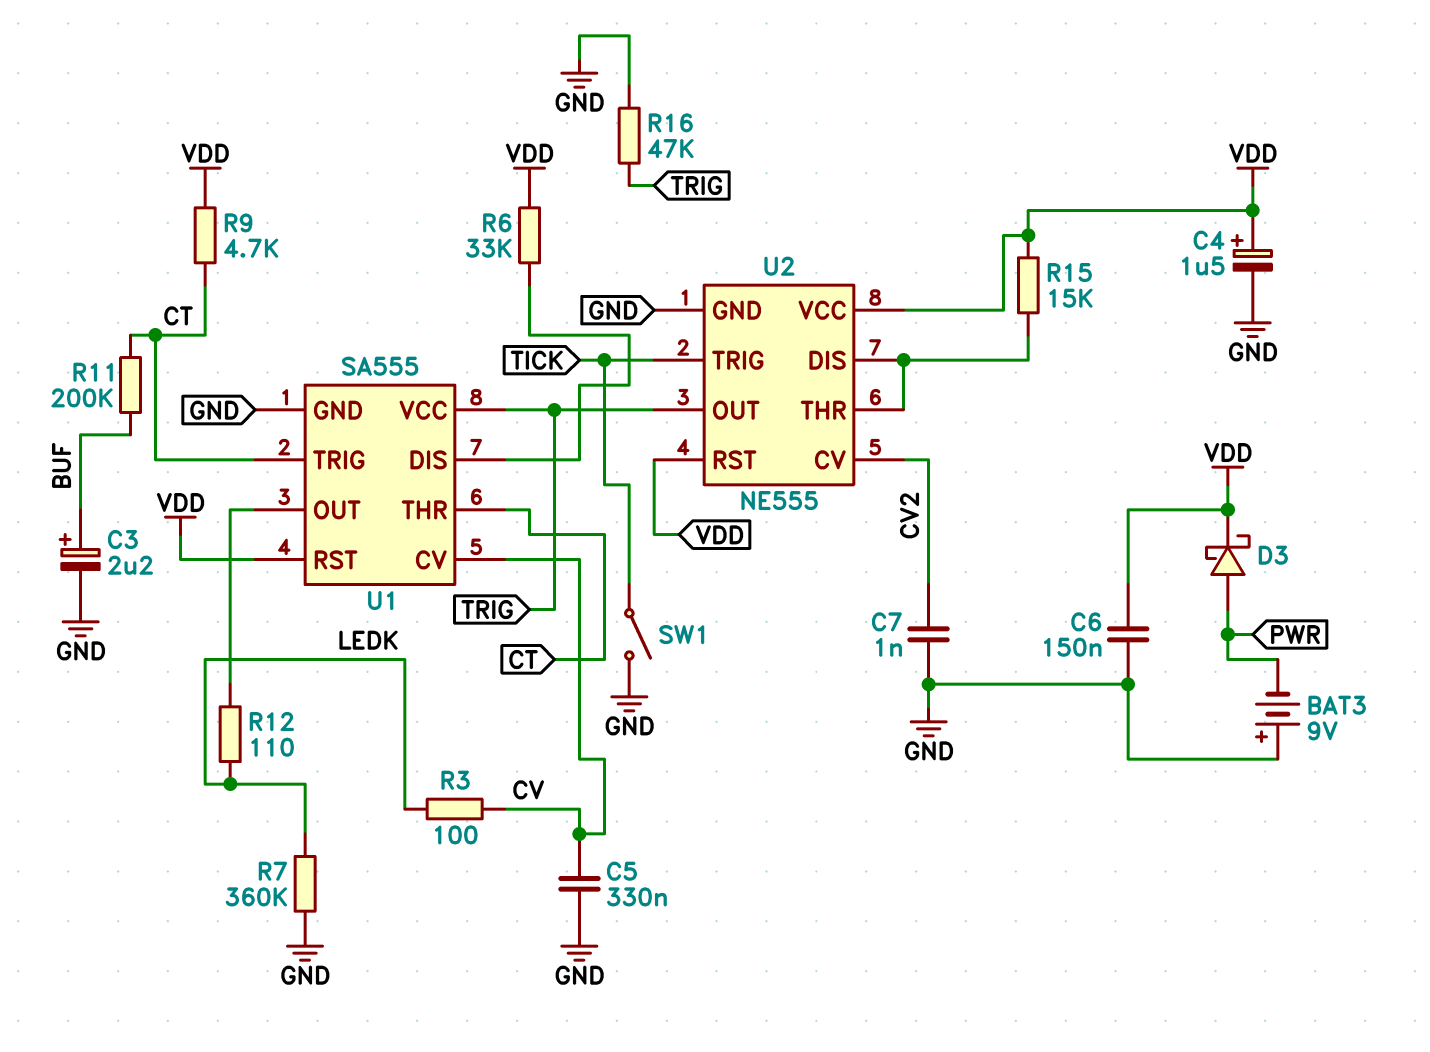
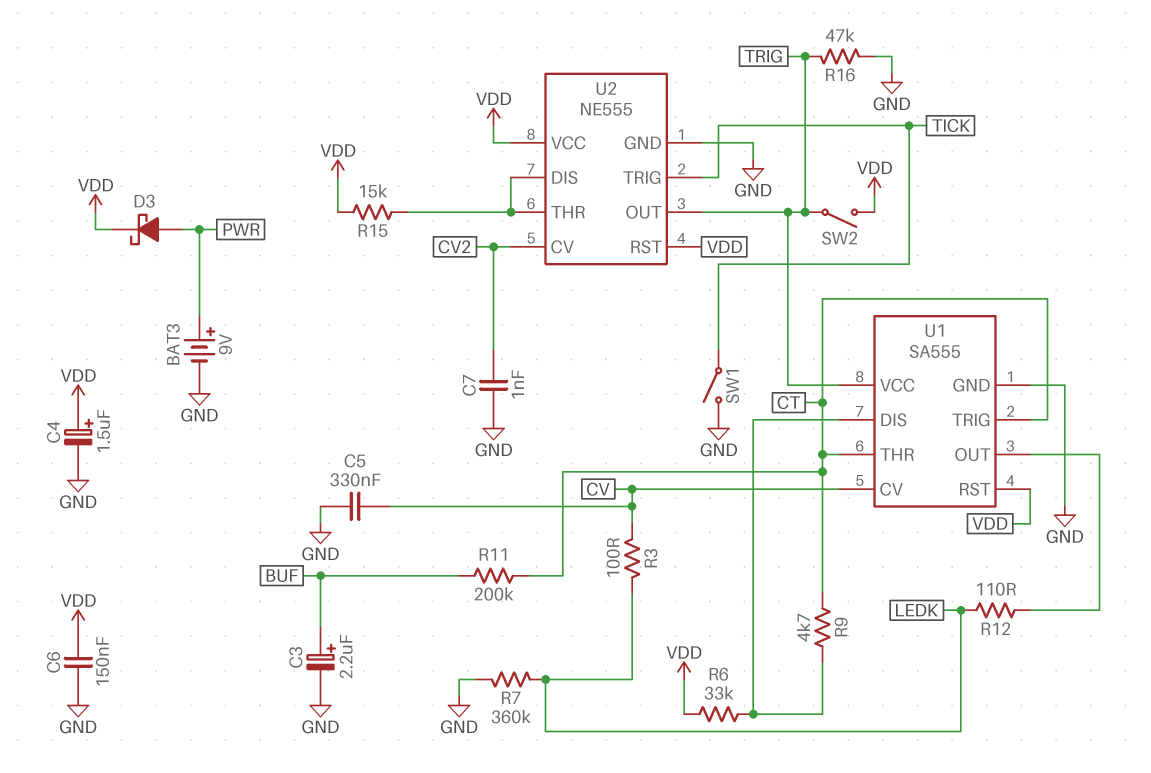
BAT3: 9V (plus GND, minus PWR) -> 9V (plus PWR, minus GND)
R9: 4.7k (CT, VDD) -> 4.7k (CT, U1/DIS)
SW2: none -> switch (TRIG, VDD)

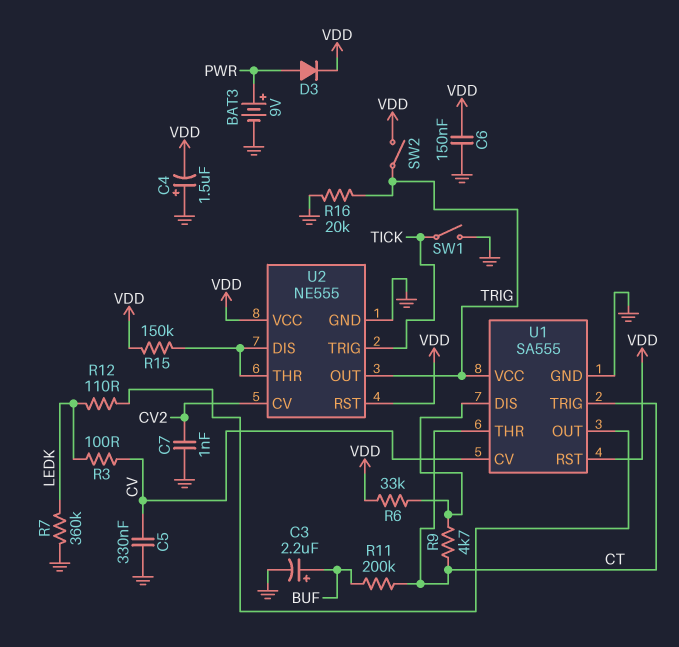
C4: 1.5uF (plus VDD, minus GND) -> 1.5uF (plus GND, minus VDD)
D3: schottky (A PWR, K VDD) -> diode (A PWR, K VDD)
R15: 15k (U2/DIS, VDD) -> 150k (U2/DIS, VDD)
R16: 47k (GND, TRIG) -> 20k (GND, TRIG)

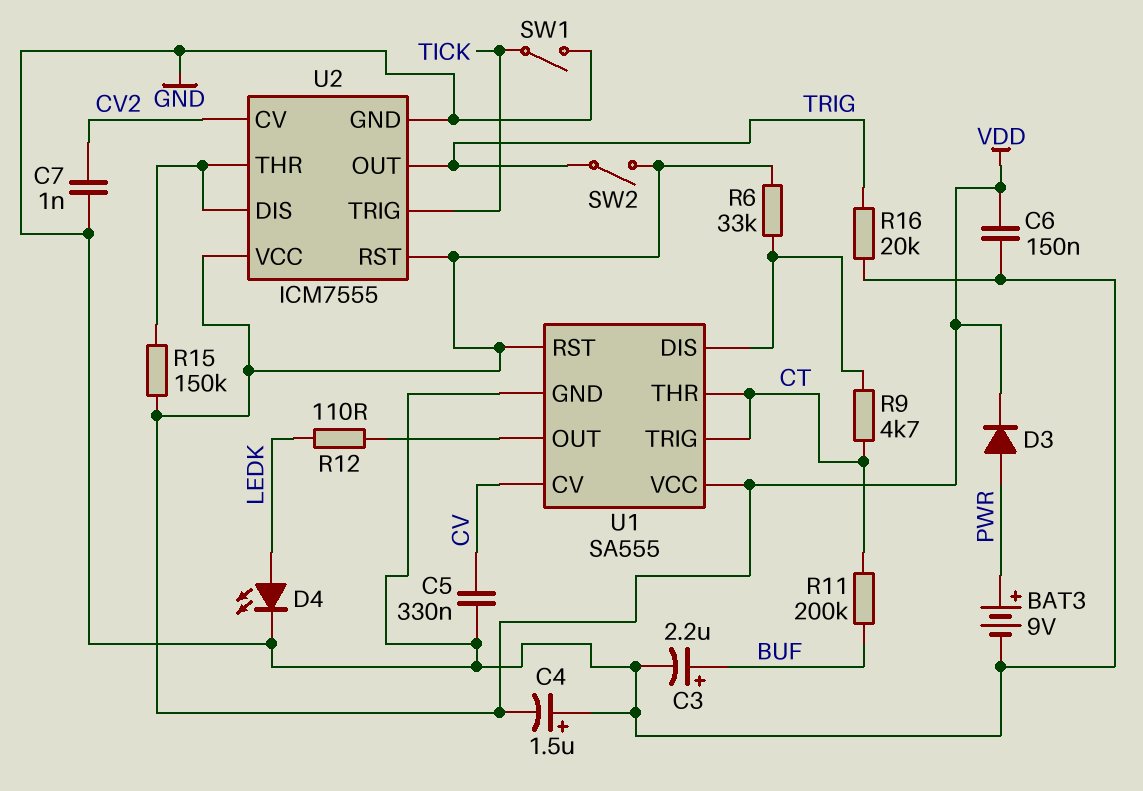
D4: none -> LED (A LEDK, K GND)
R3: 100 (CV, LEDK) -> none
R7: 360k (GND, LEDK) -> none
U1 pin VCC: TRIG -> VDD
U2: NE555 -> ICM7555

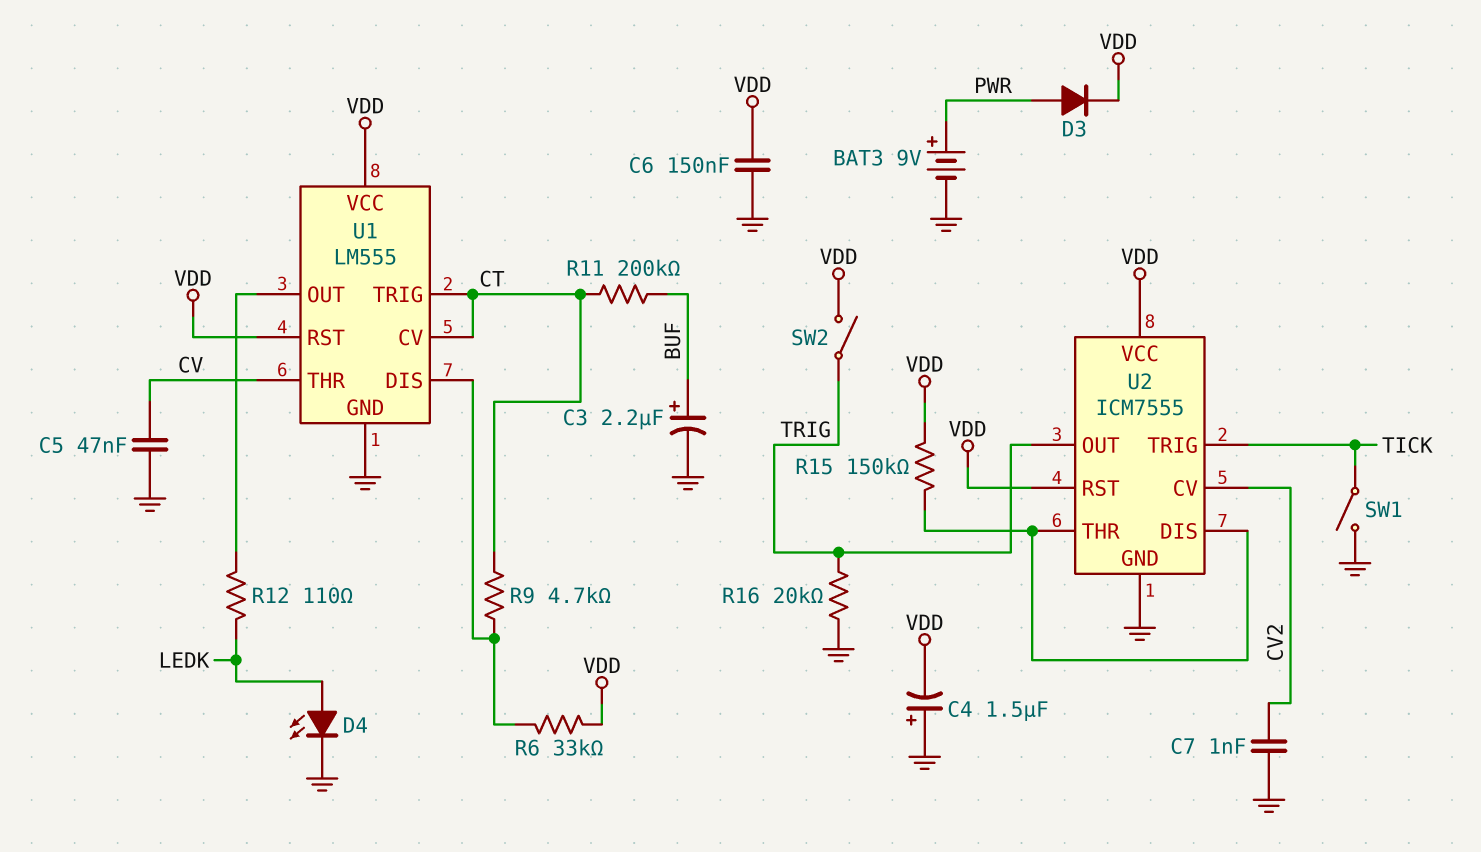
C5: 330nF (CV, GND) -> 47nF (CV, GND)
U1: SA555 -> LM555
U1 pin CV: CV -> CT
U1 pin THR: CT -> CV

